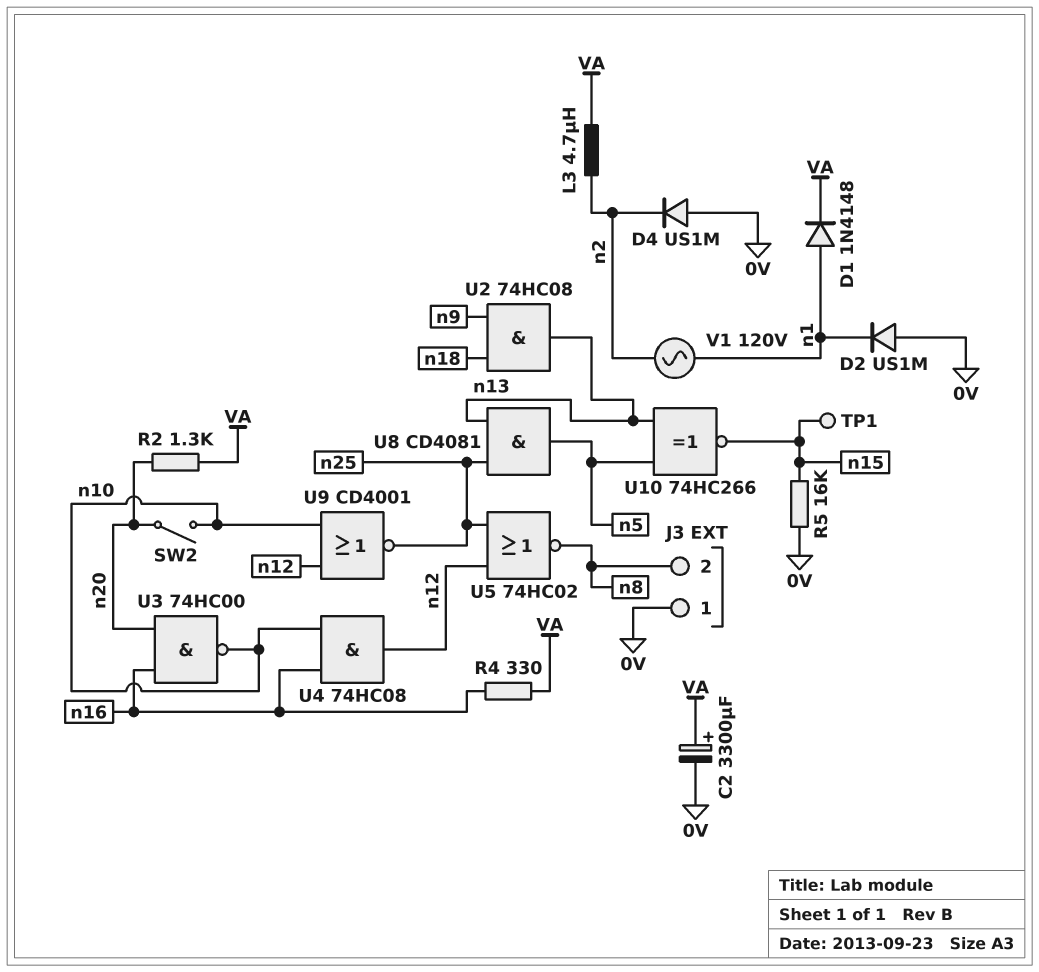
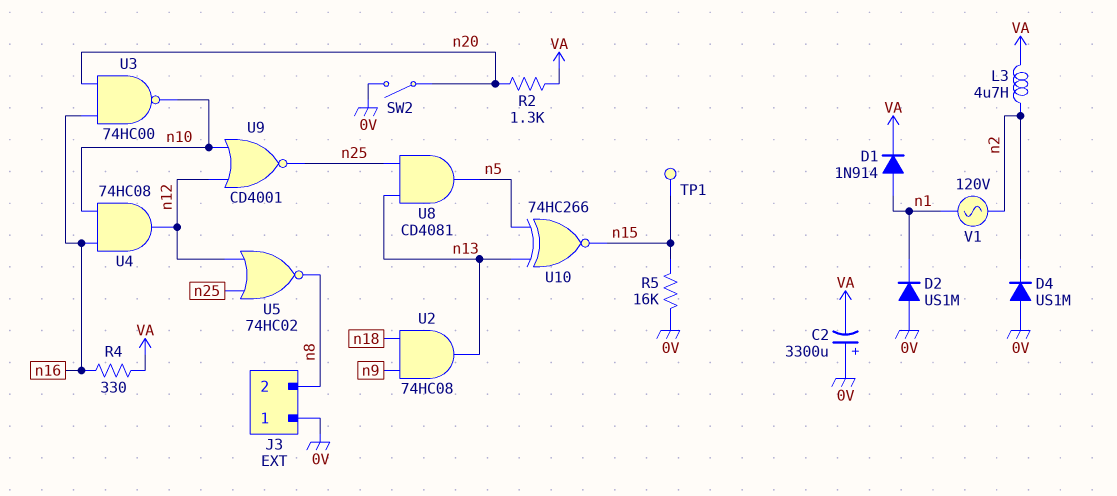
C2: 3300uF (plus VA, minus 0V) -> 3300uF (plus 0V, minus VA)
D1: diode 1N4148 (A n1, K VA) -> diode 1N914 (A n1, K VA)
SW2: switch (n10, n20) -> switch (0V, n20)

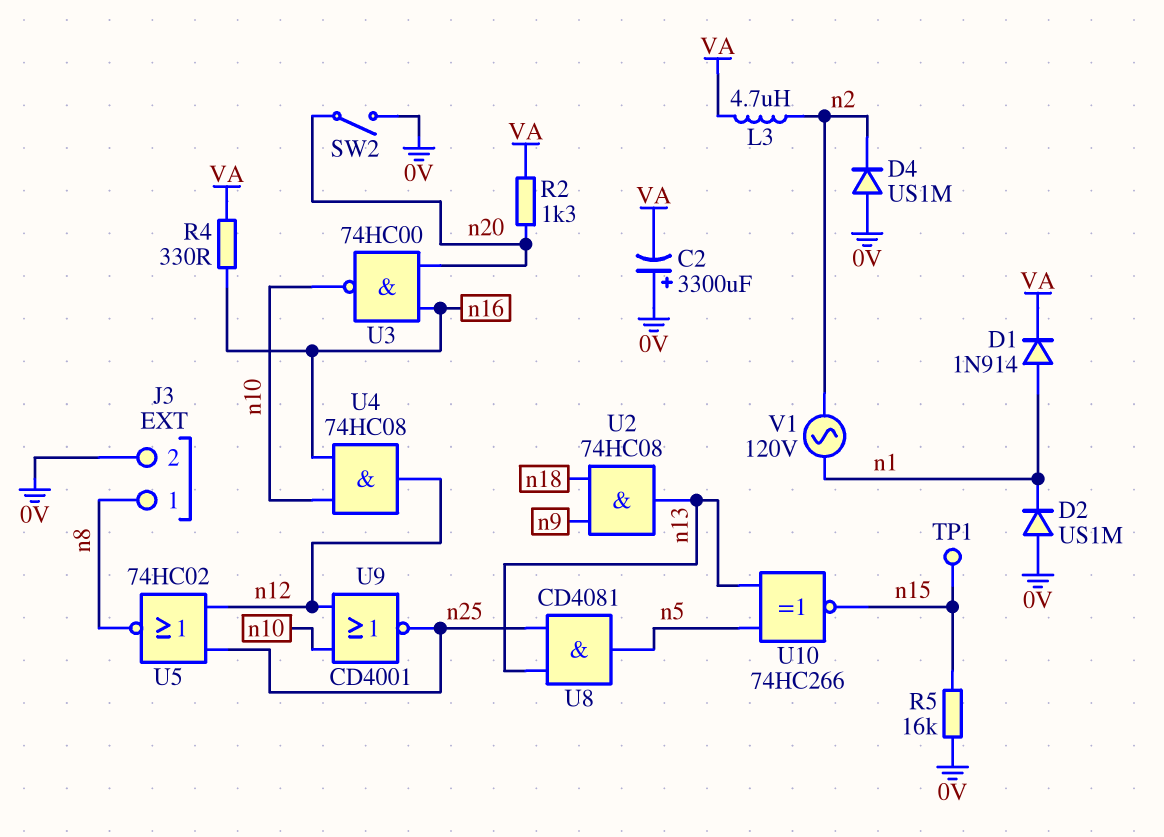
J3 pin 1: 0V -> n8
J3 pin 2: n8 -> 0V

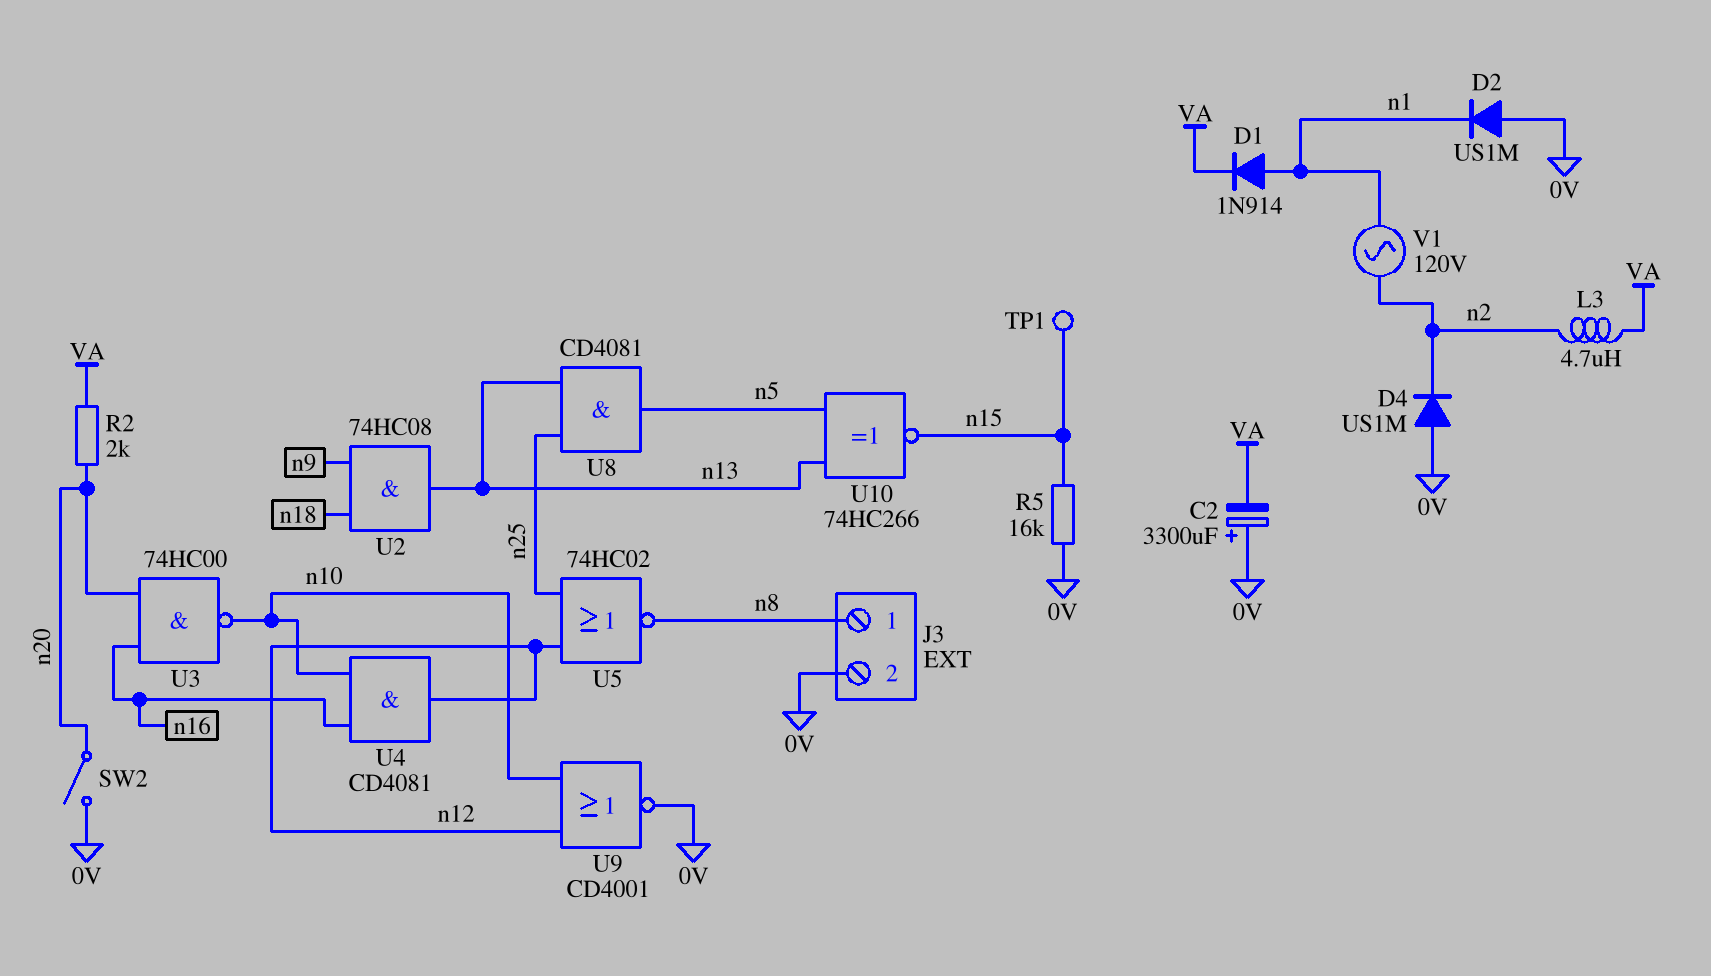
R2: 1.3k (VA, n20) -> 2k (VA, n20)
R4: 330 (VA, n16) -> none
U4: AND 74HC08 (in n10, in n16, out n12) -> AND CD4081 (in n10, in n16, out n12)
U9: NOR CD4001 (in n10, in n12, out n25) -> NOR CD4001 (in n10, in n12, out 0V)

